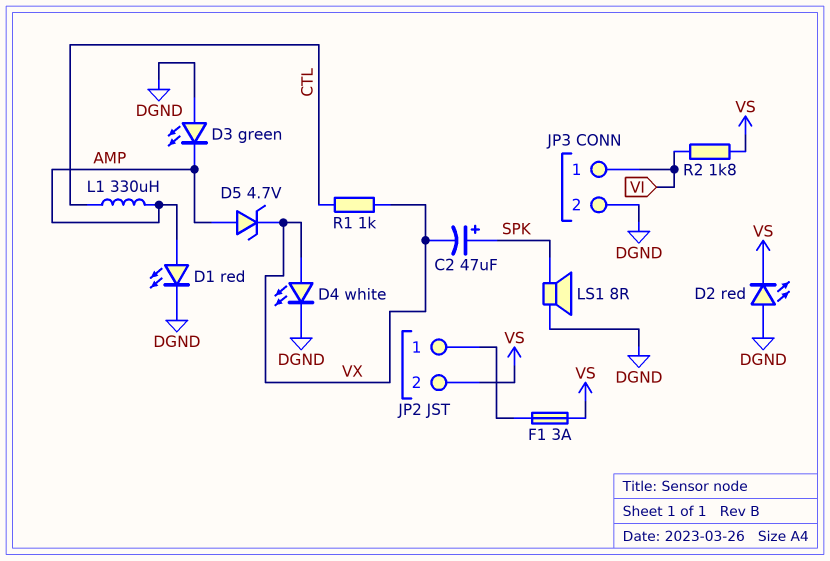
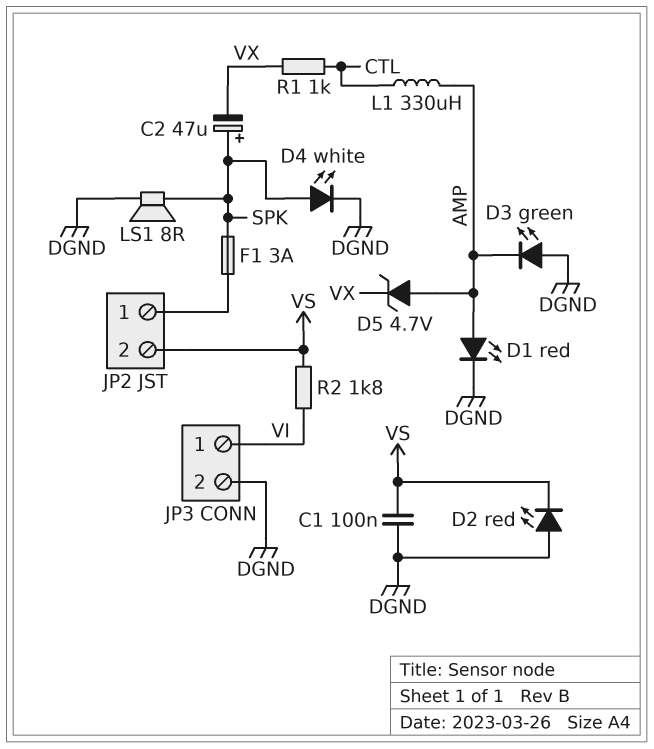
C1: none -> 100nF (DGND, VS)
D4: LED white (A VX, K DGND) -> LED white (A SPK, K DGND)
F1: 3A (JP2/1, VS) -> 3A (JP2/1, SPK)

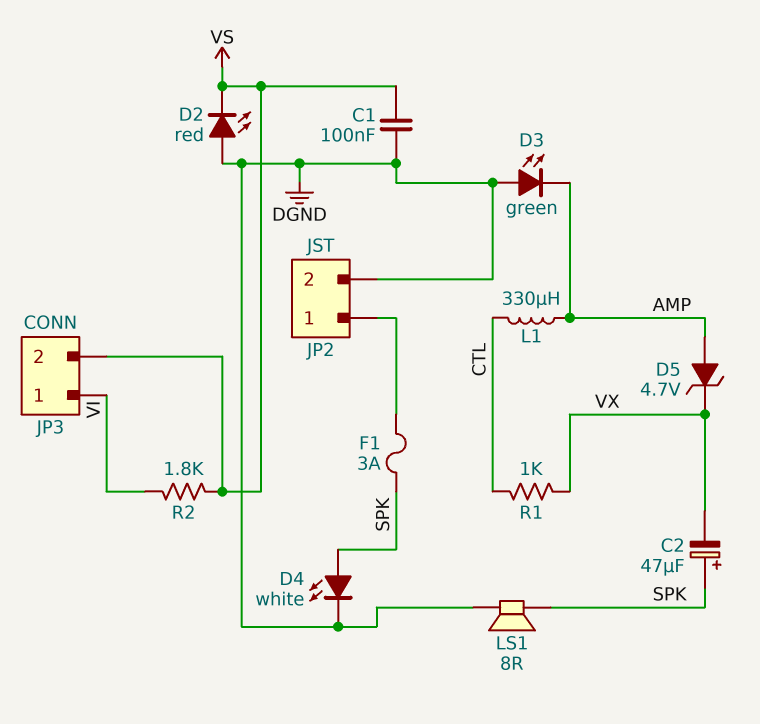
D1: LED red (A AMP, K DGND) -> none
JP2 pin 2: VS -> DGND
JP3 pin 2: DGND -> VS

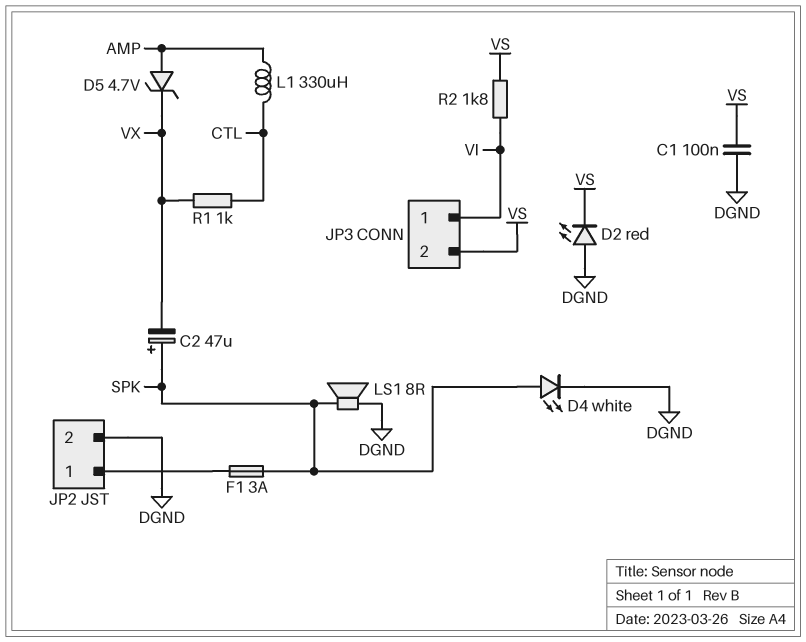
D3: LED green (A DGND, K AMP) -> none

